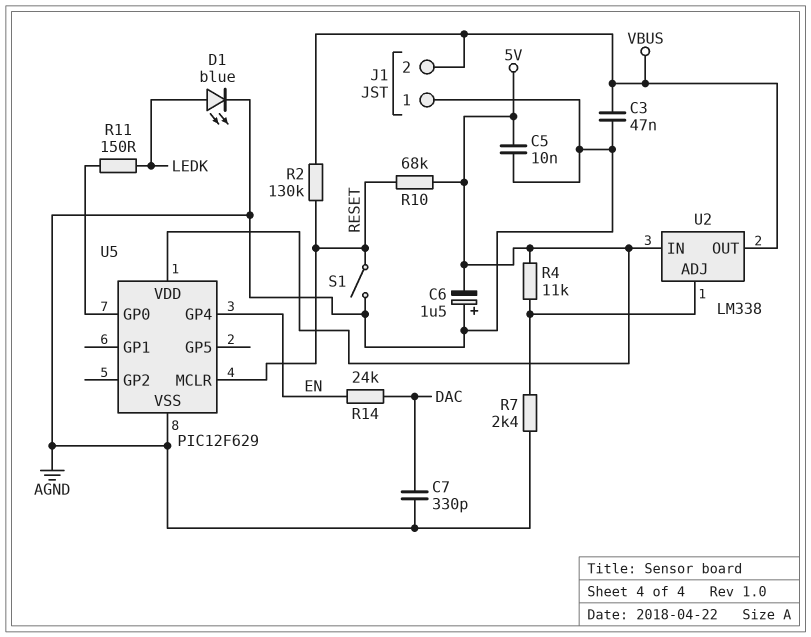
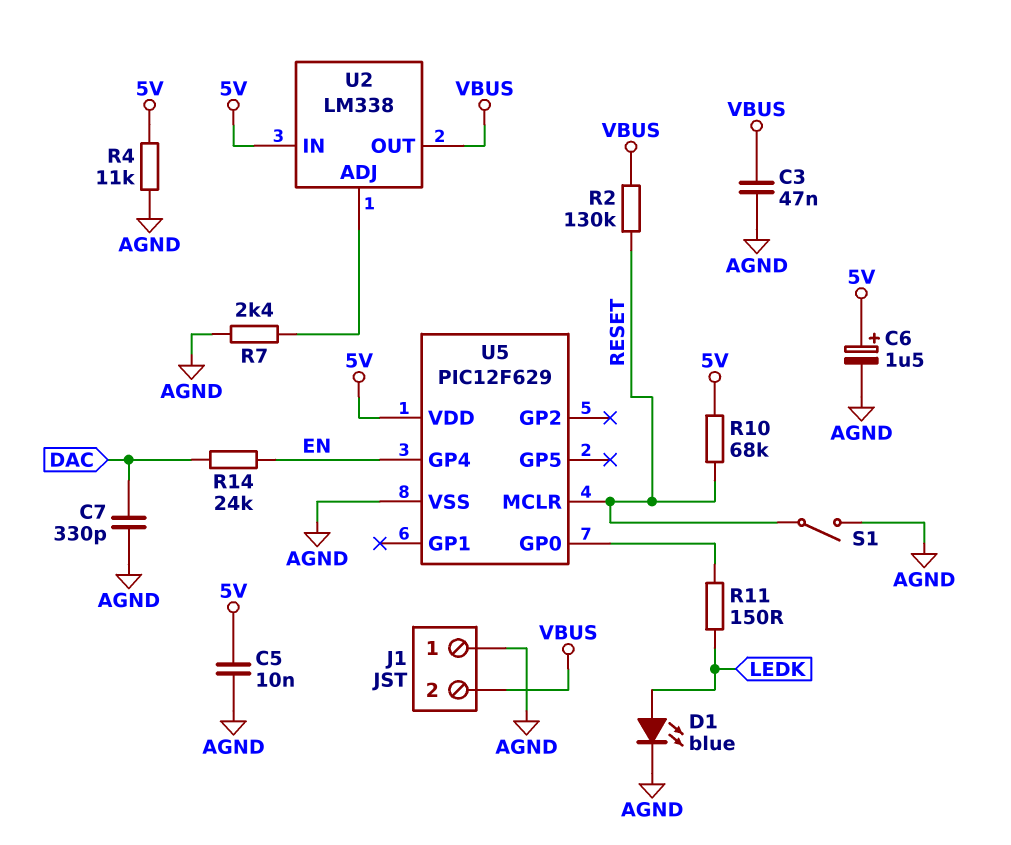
C6: 1.5uF (plus AGND, minus 5V) -> 1.5uF (plus 5V, minus AGND)
R4: 11k (5V, U2/ADJ) -> 11k (5V, AGND)

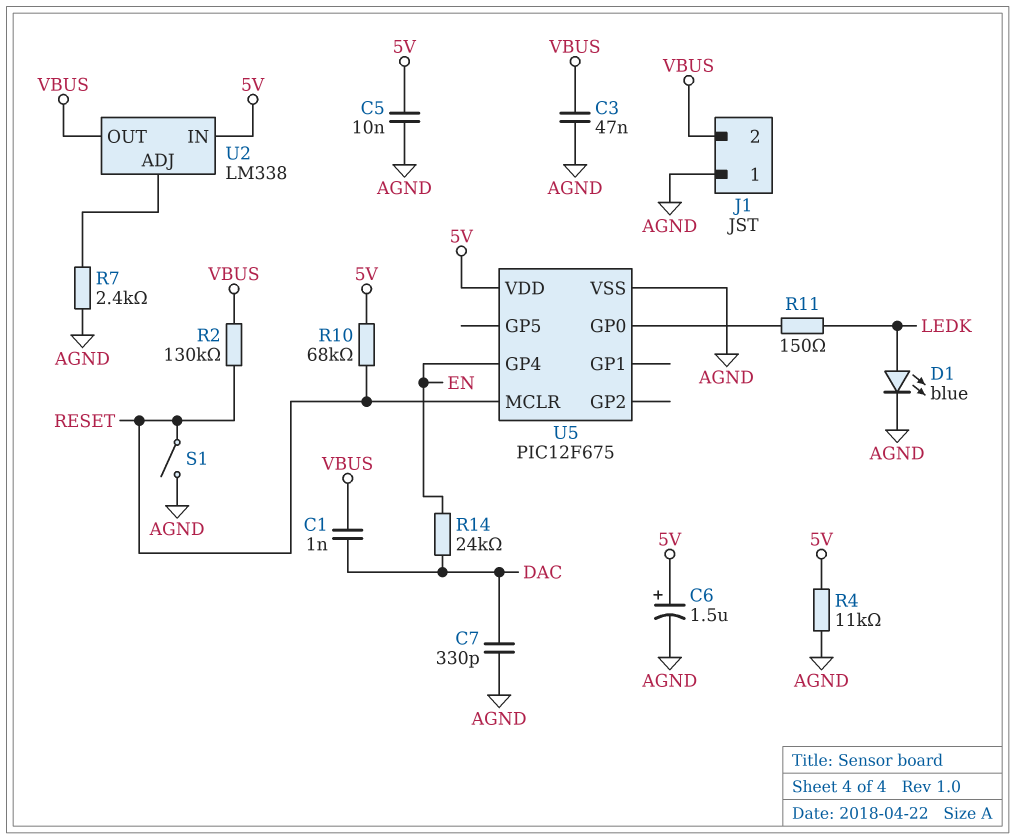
C1: none -> 1nF (DAC, VBUS)
U5: PIC12F629 -> PIC12F675

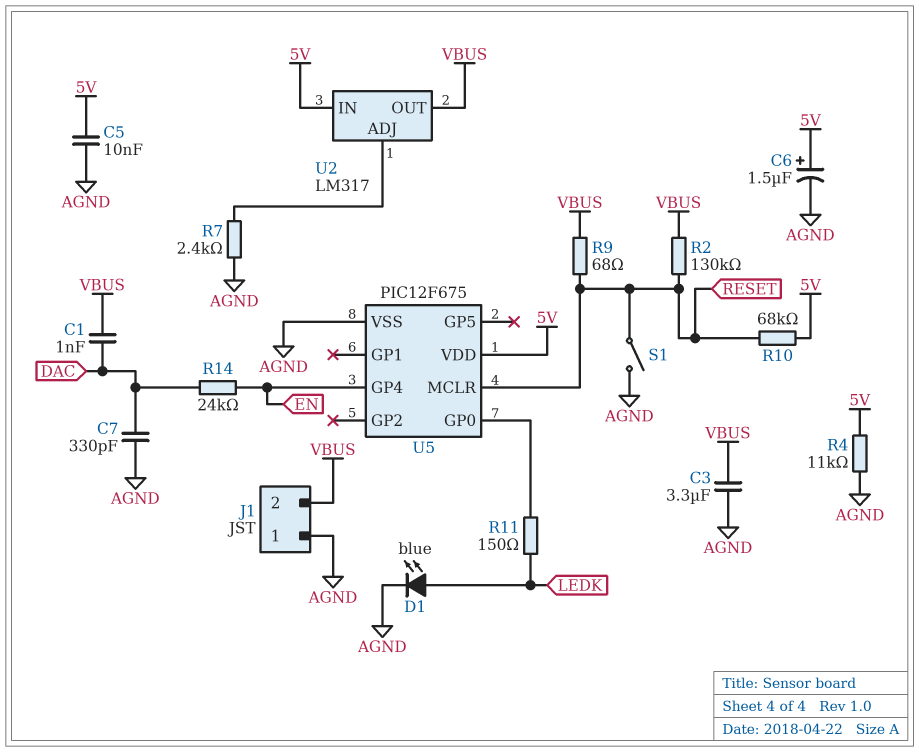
C3: 47nF (AGND, VBUS) -> 3.3uF (AGND, VBUS)
R9: none -> 68 (RESET, VBUS)
U2: LM338 -> LM317

